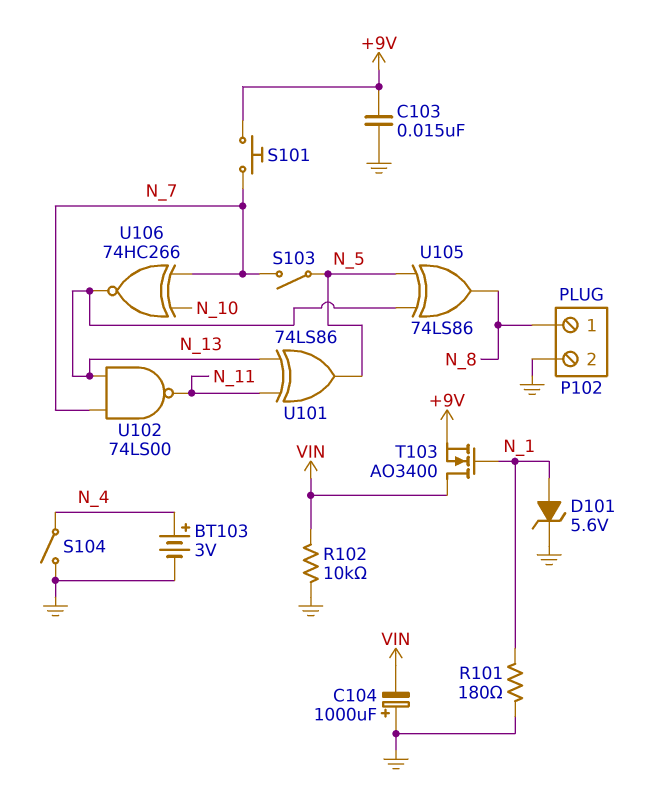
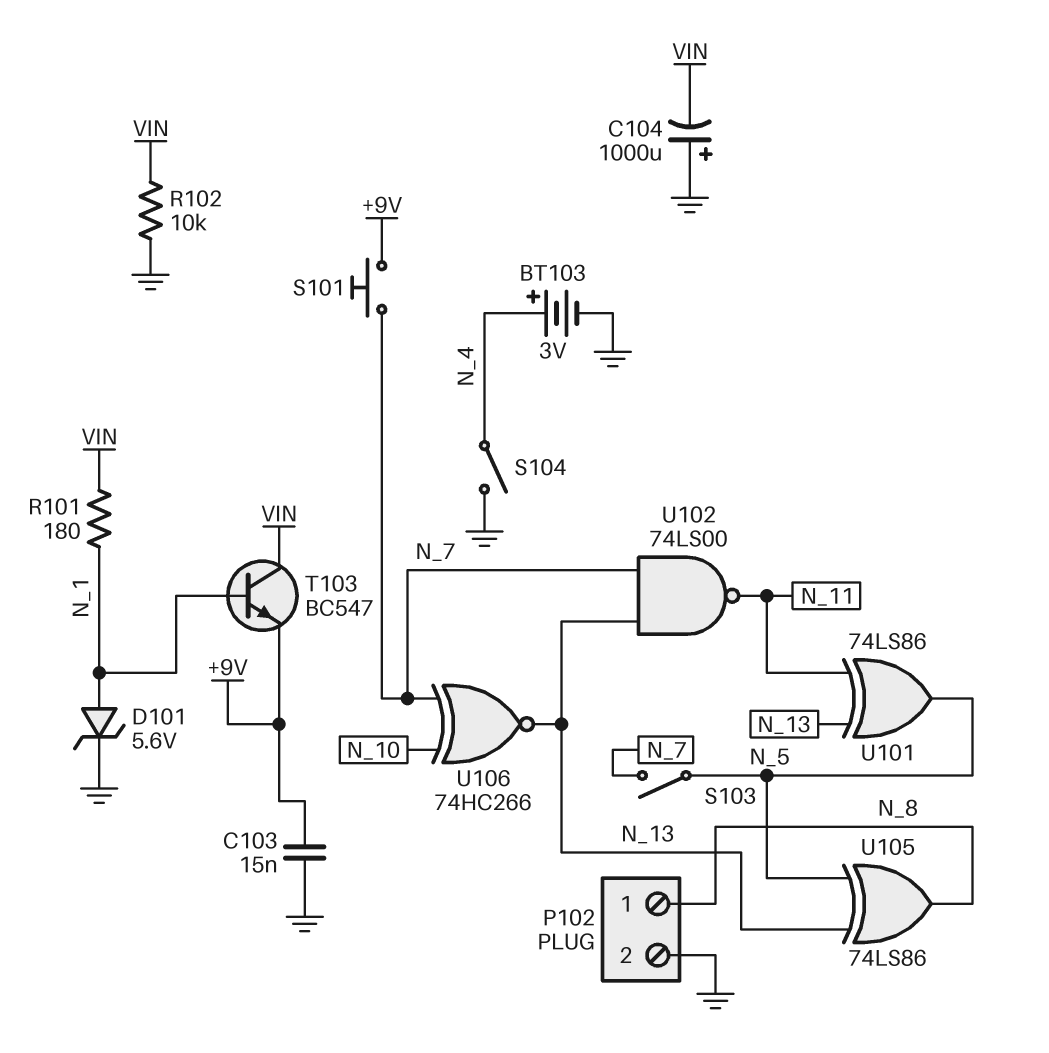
R101: 180 (GND, N_1) -> 180 (N_1, VIN)
T103: NMOS AO3400 (G N_1, D VIN, S +9V) -> NPN BC547 (B N_1, C VIN, E +9V)

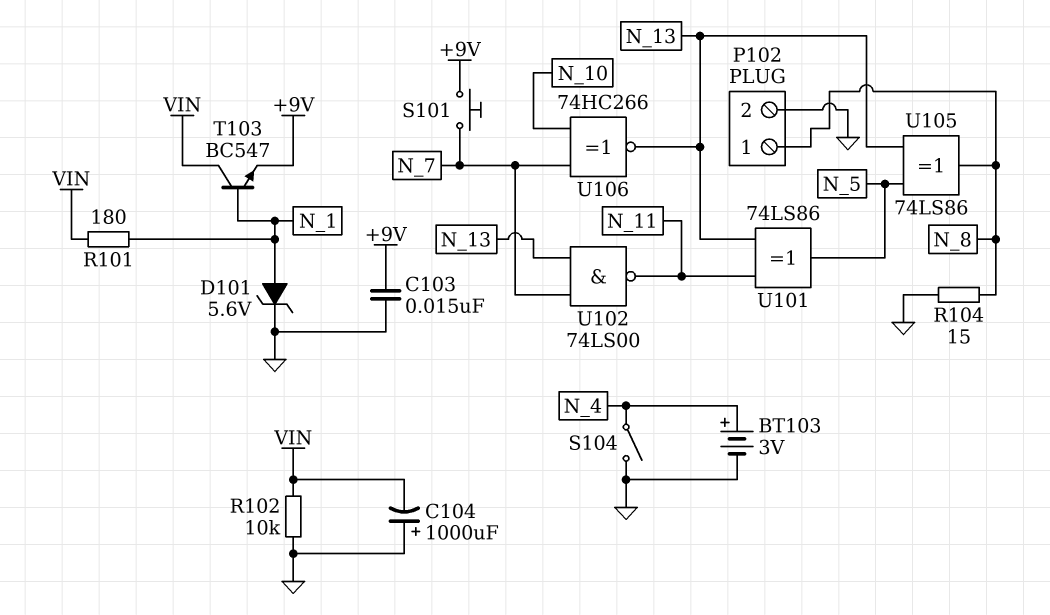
R104: none -> 15 (GND, N_8)
S103: switch (N_5, N_7) -> none

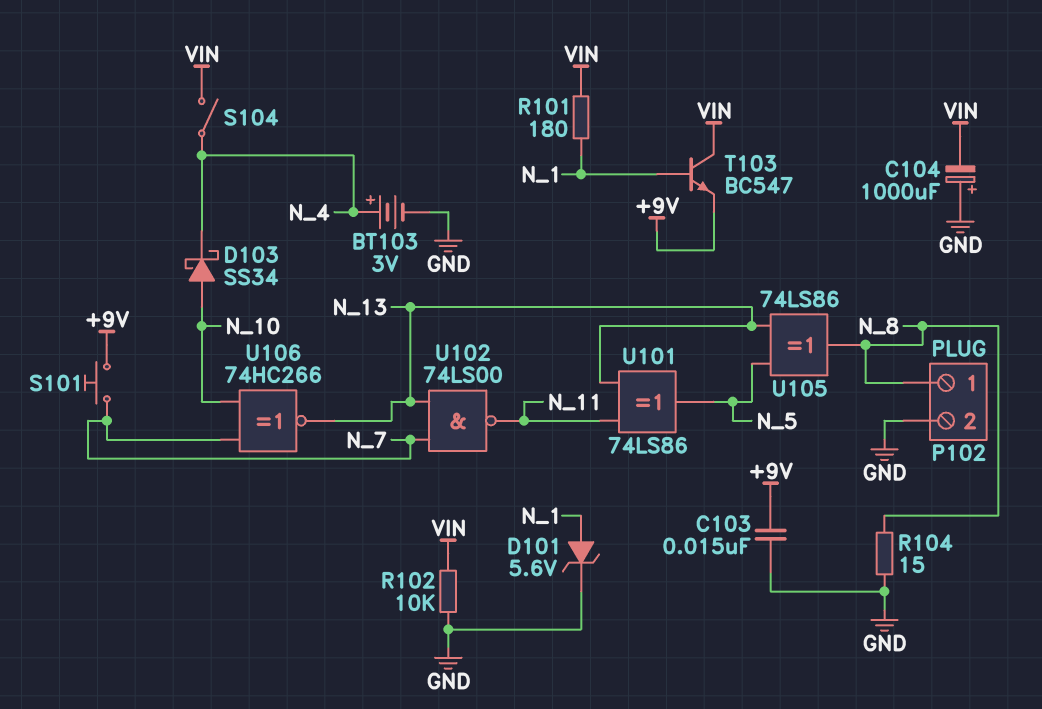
D103: none -> schottky SS34 (A N_10, K N_4)
S104: switch (GND, N_4) -> switch (N_4, VIN)

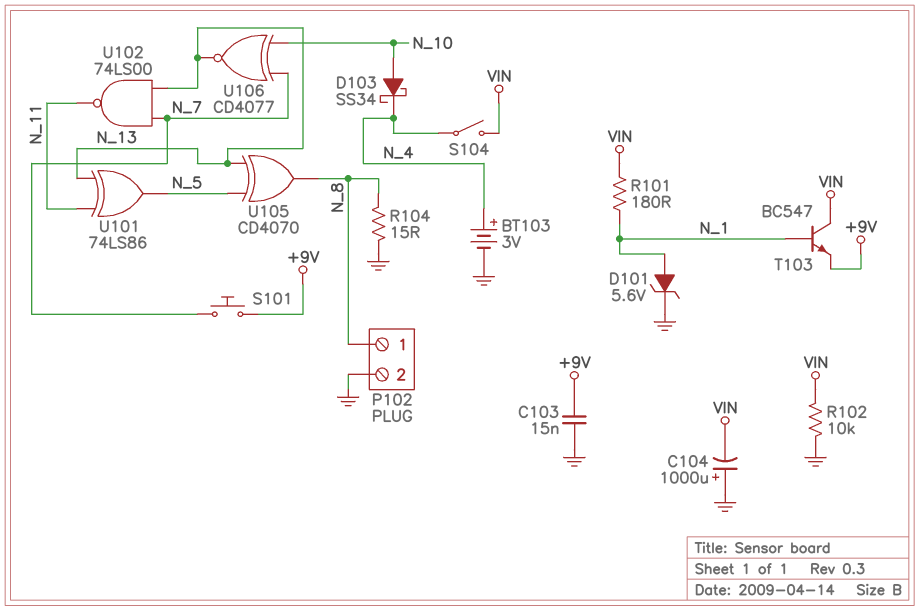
U105: XOR 74LS86 (in N_5, in N_13, out N_8) -> XOR CD4070 (in N_5, in N_13, out N_8)
U106: XNOR 74HC266 (in N_7, in N_10, out N_13) -> XNOR CD4077 (in N_7, in N_10, out N_13)

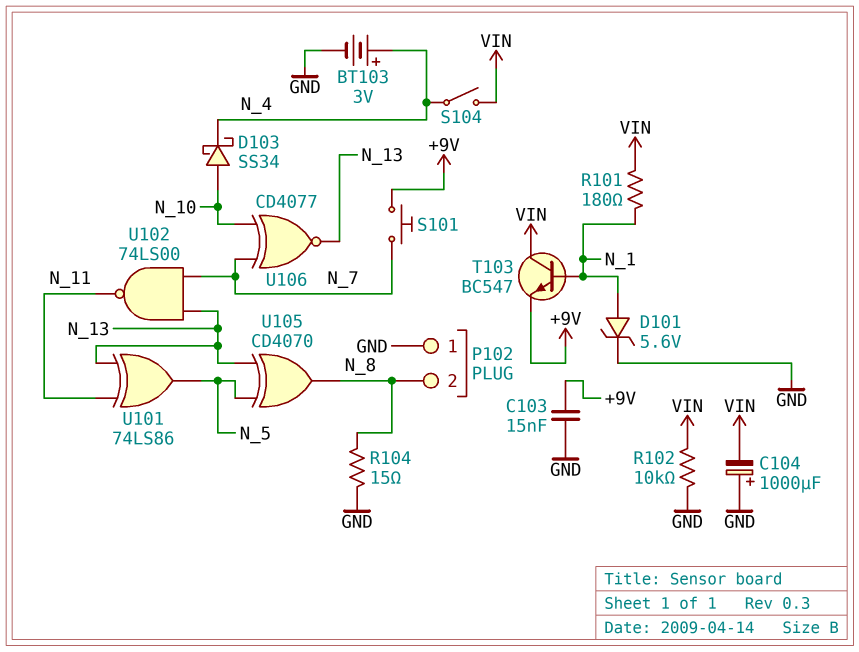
P102 pin 1: N_8 -> GND
P102 pin 2: GND -> N_8

